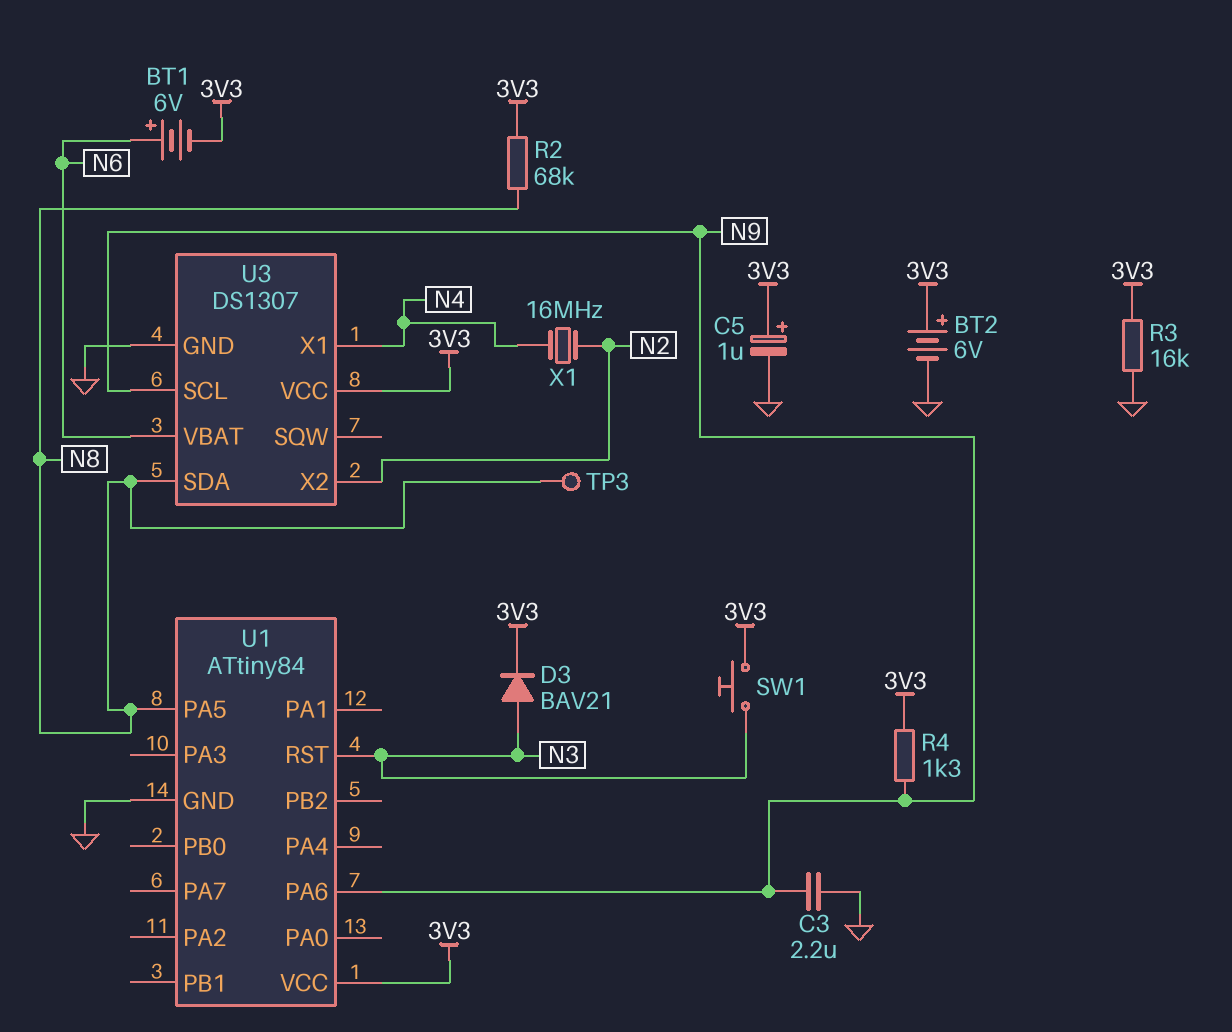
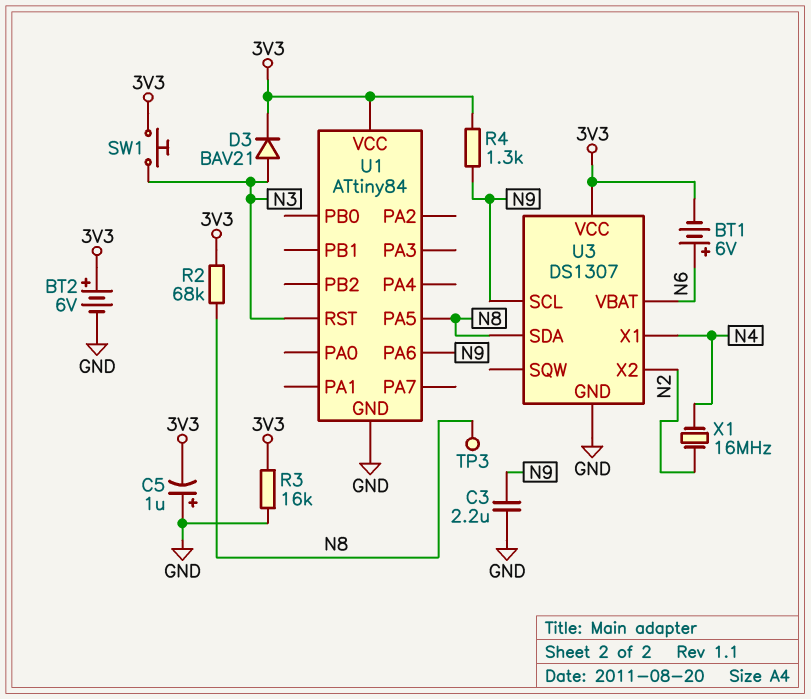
C5: 1uF (plus 3V3, minus GND) -> 1uF (plus GND, minus 3V3)

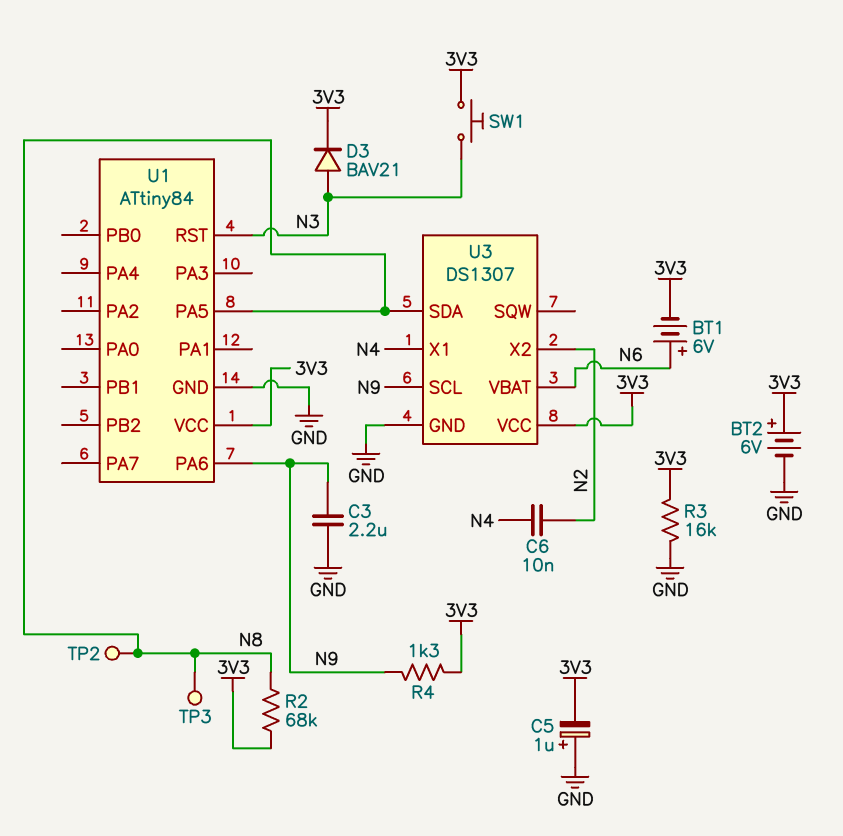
C6: none -> 10nF (N2, N4)
TP2: none -> test point (N8)
X1: 16MHz (N2, N4) -> none

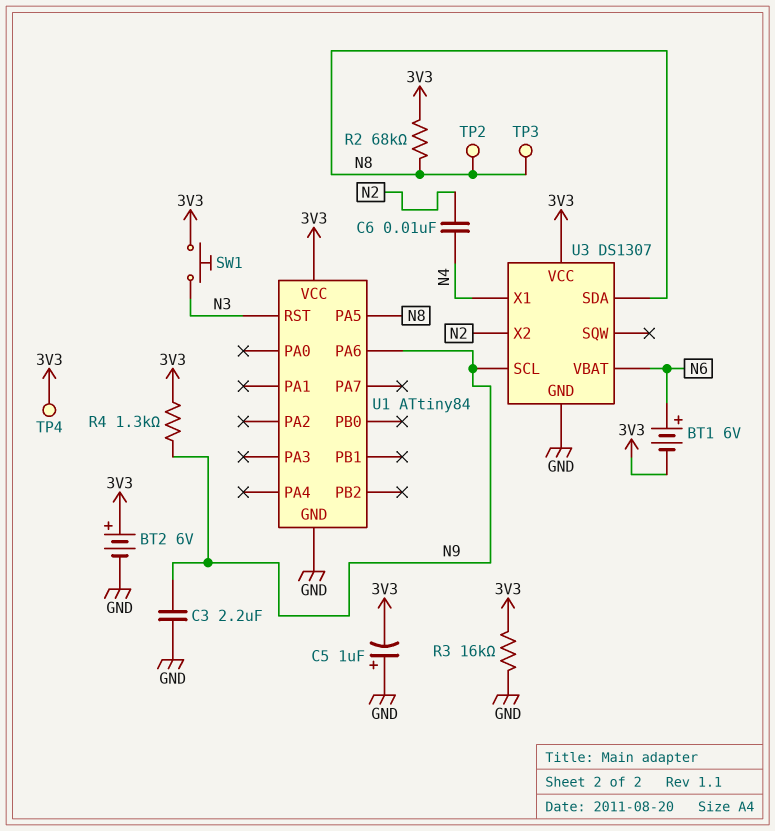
D3: diode BAV21 (A N3, K 3V3) -> none
TP4: none -> test point (3V3)

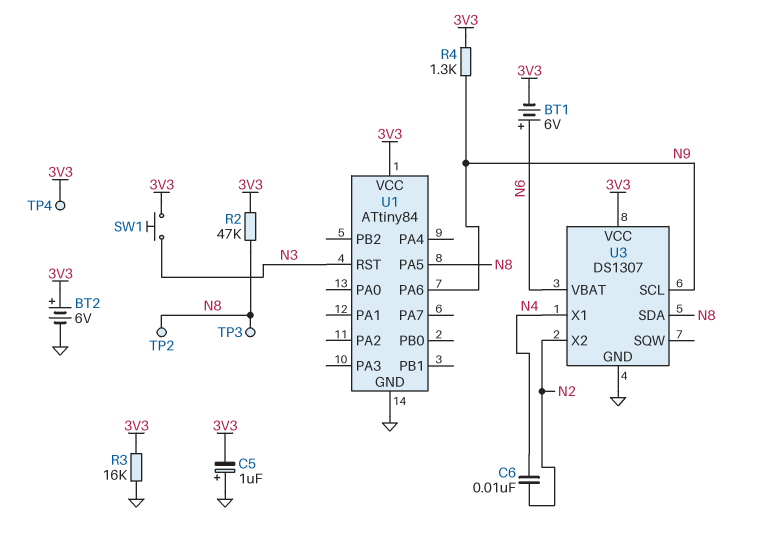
C3: 2.2uF (GND, N9) -> none
R2: 68k (3V3, N8) -> 47k (3V3, N8)

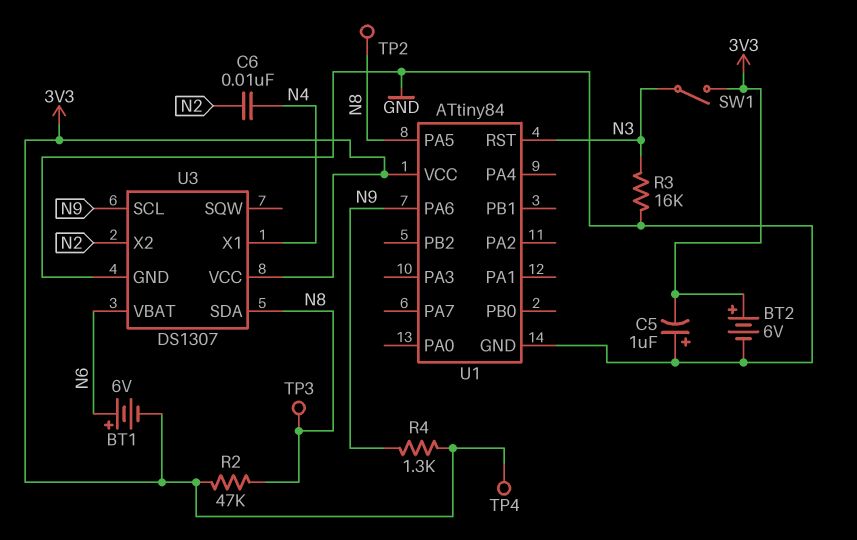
R3: 16k (3V3, GND) -> 16k (GND, N3)
SW1: button (3V3, N3) -> switch (3V3, N3)

